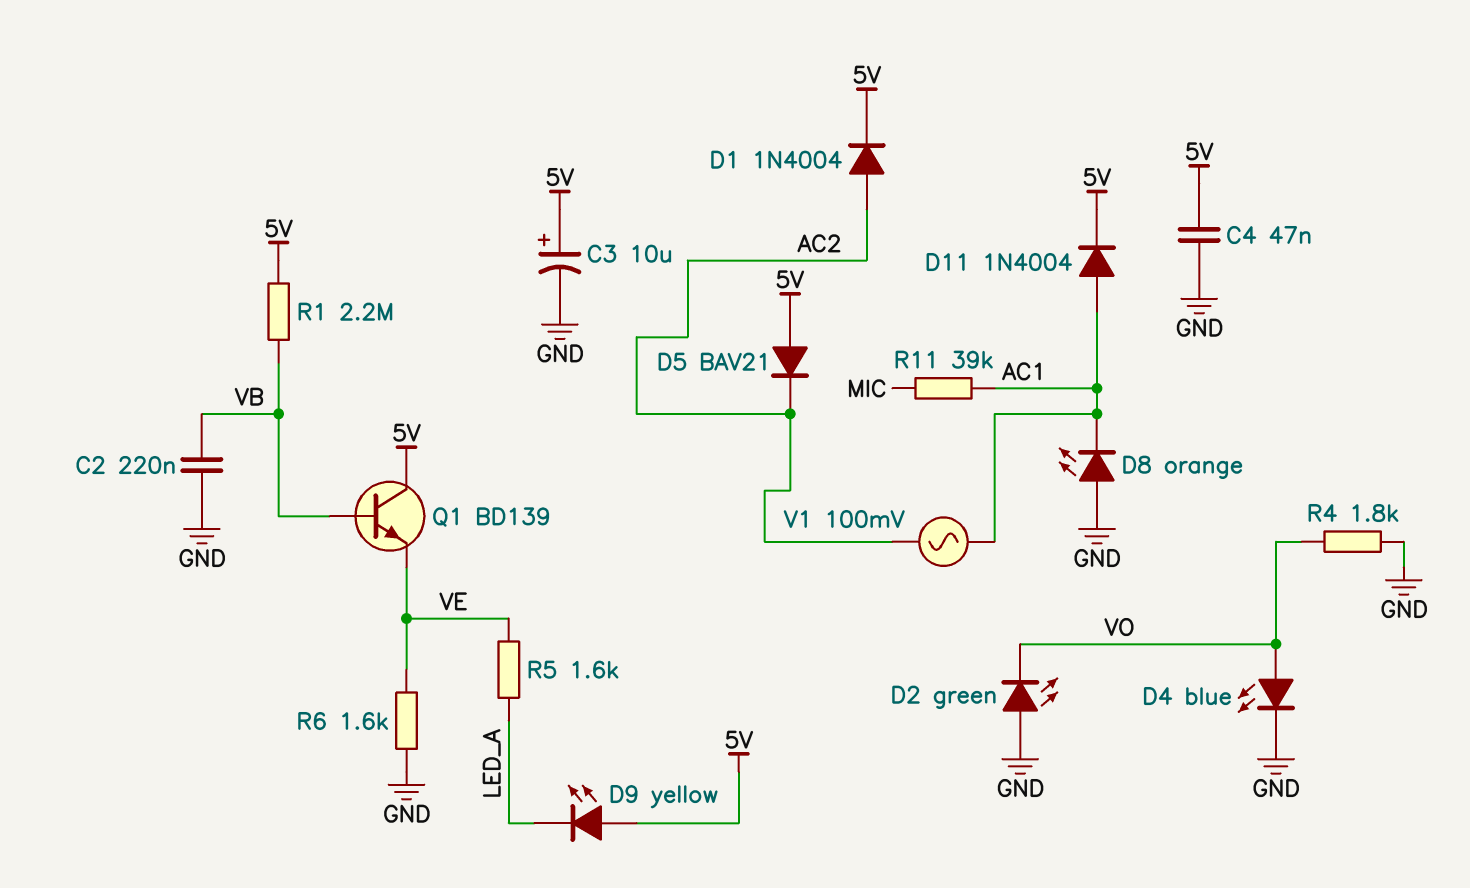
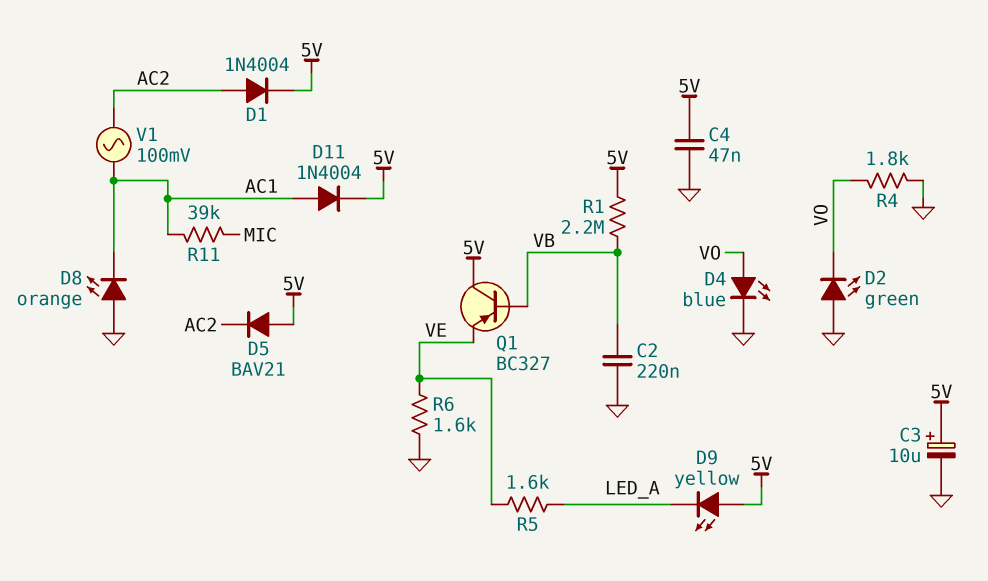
Q1: NPN BD139 (B VB, C 5V, E VE) -> PNP BC327 (B VB, C 5V, E VE)

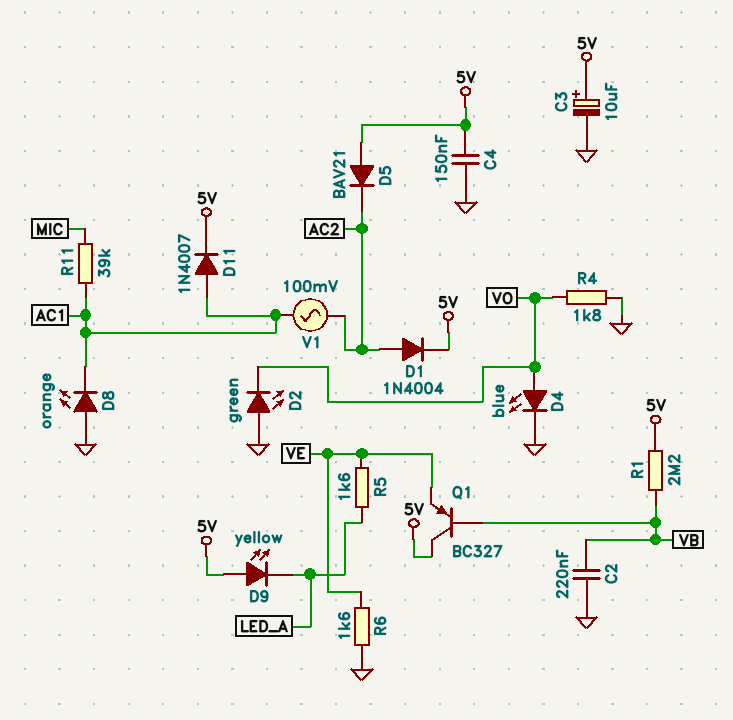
C4: 47nF (5V, GND) -> 150nF (5V, GND)
D11: diode 1N4004 (A AC1, K 5V) -> diode 1N4007 (A AC1, K 5V)

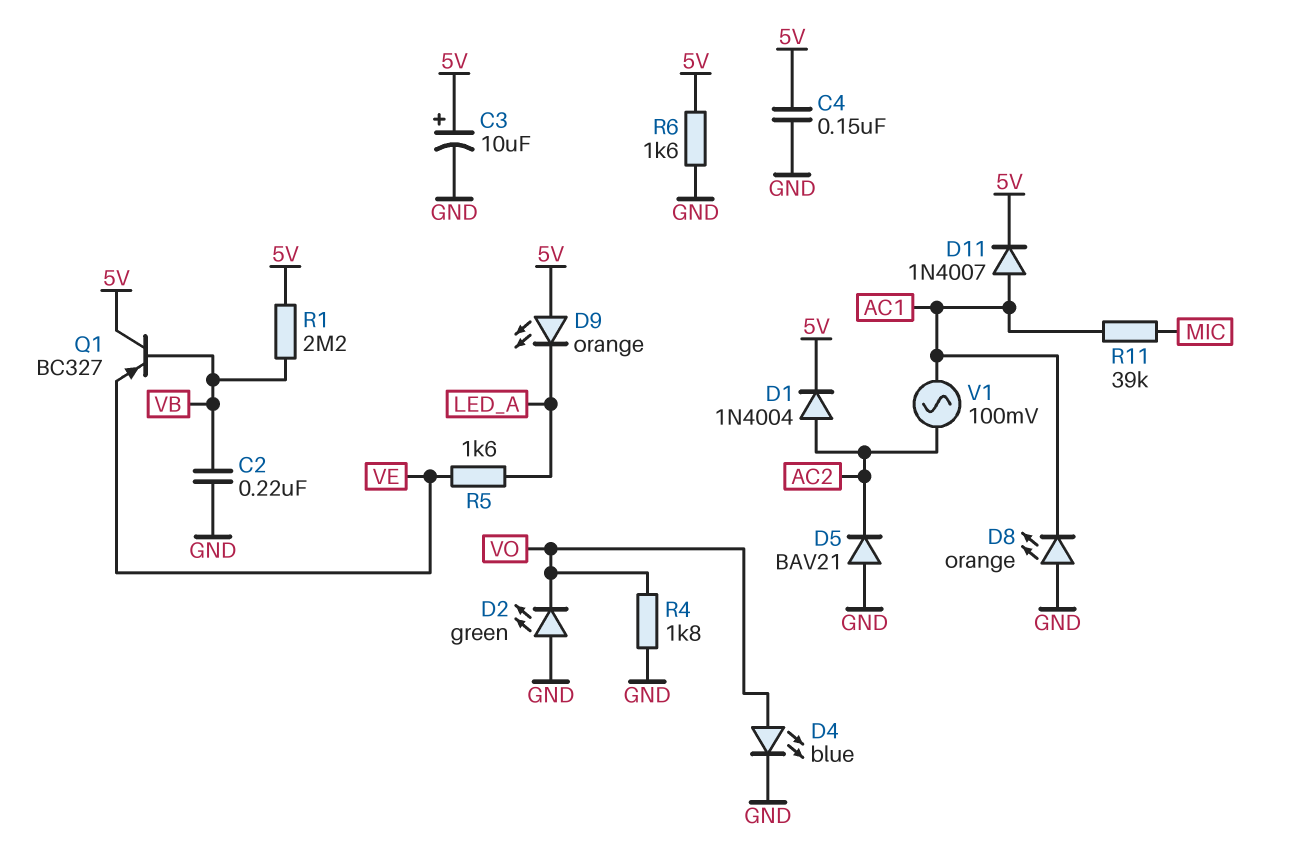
D5: diode BAV21 (A 5V, K AC2) -> diode BAV21 (A GND, K AC2)
D9: LED yellow (A 5V, K LED_A) -> LED orange (A 5V, K LED_A)
R6: 1.6k (GND, VE) -> 1.6k (5V, GND)

